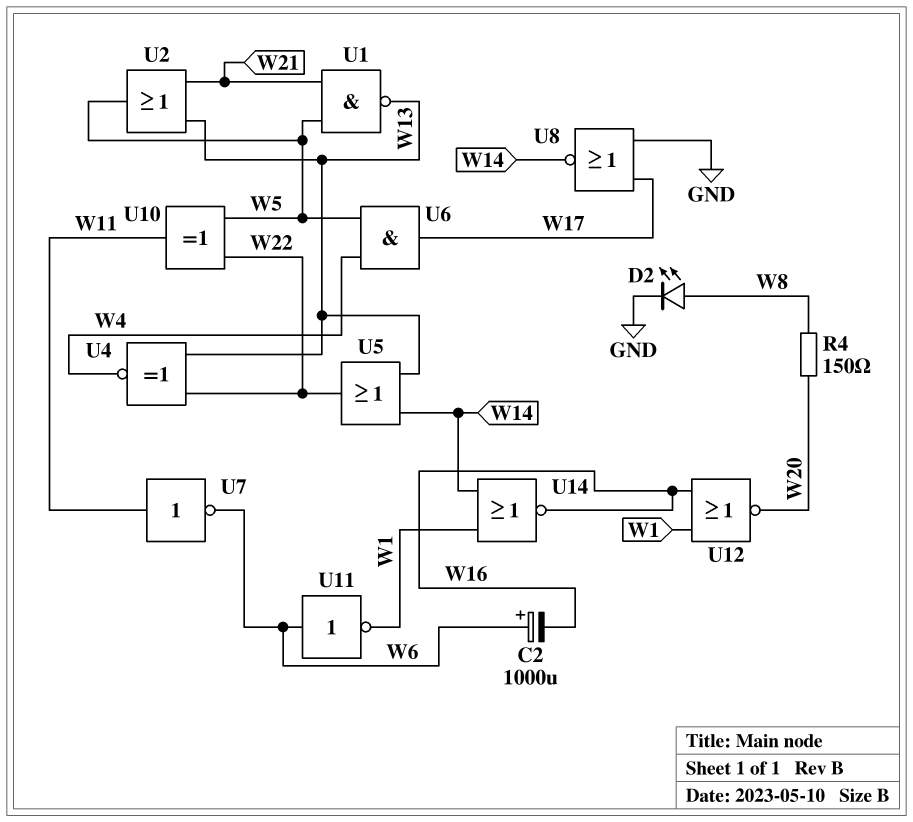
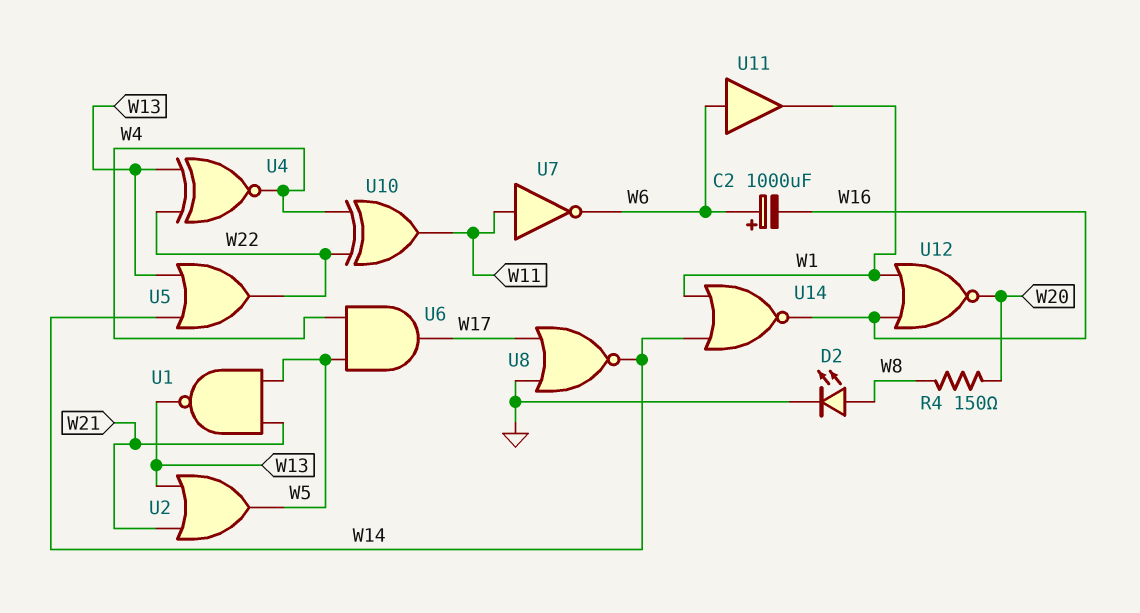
U10: XOR (in W5, in W22, out W11) -> XOR (in W4, in W22, out W11)
U11: NOT (in W6, out W1) -> buffer (in W6, out W1)

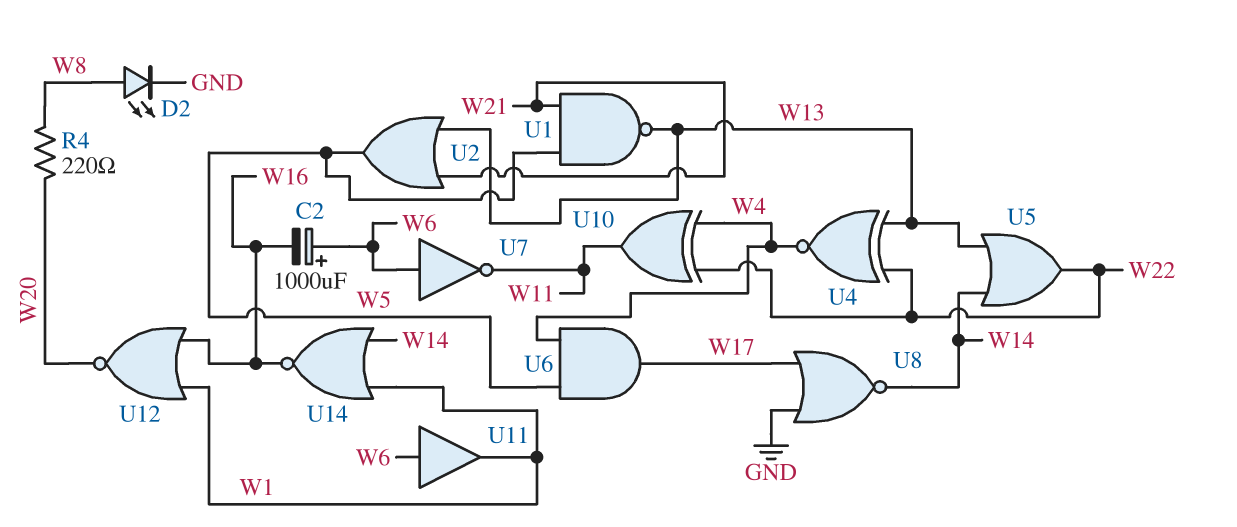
R4: 150 (W8, W20) -> 220 (W8, W20)
U7: NOT (in W11, out W6) -> NOT (in W6, out W11)

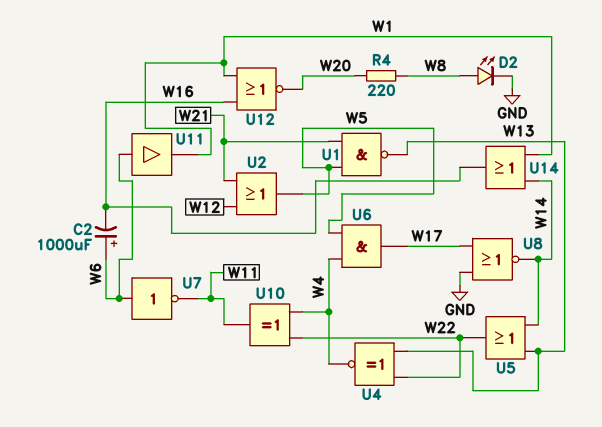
U2: OR (in W13, in W21, out W5) -> OR (in W12, in W21, out W5)
U14: NOR (in W1, in W14, out W16) -> OR (in W1, in W14, out W16)

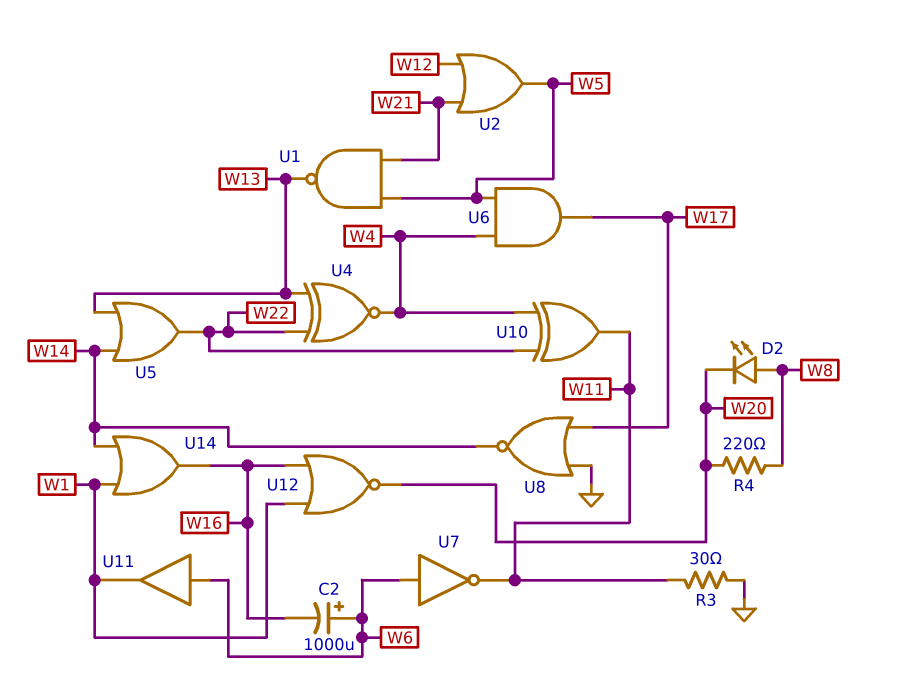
D2: LED (A W8, K GND) -> LED (A W8, K W20)
R3: none -> 30 (GND, W11)

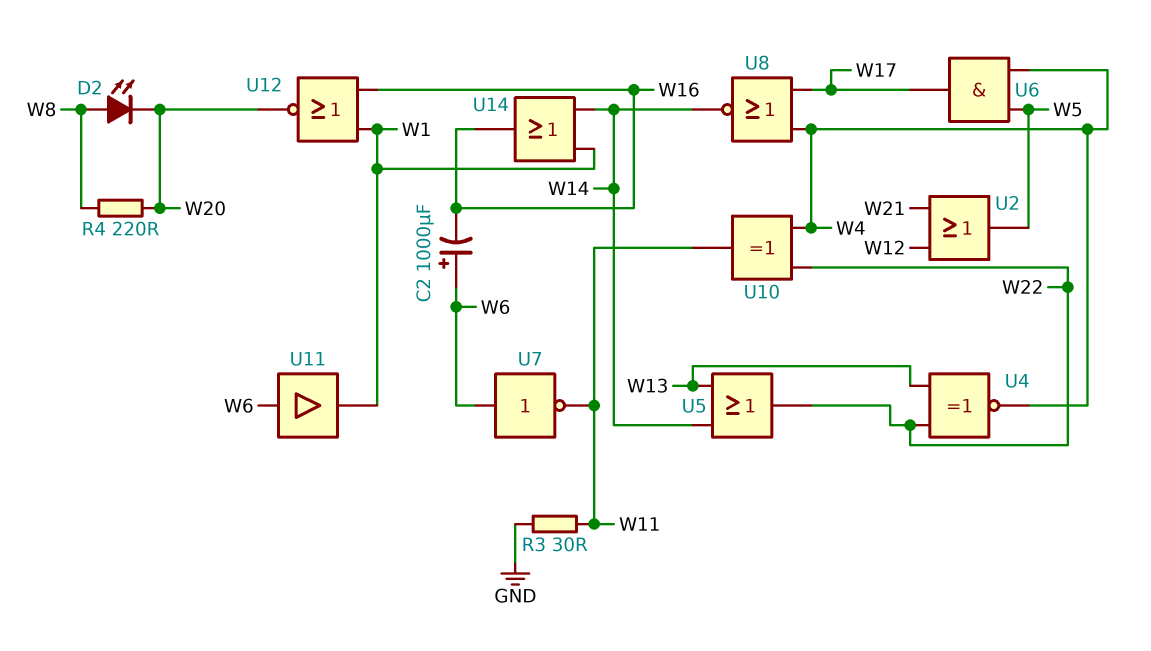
U1: NAND (in W5, in W21, out W13) -> none
U8: NOR (in GND, in W17, out W14) -> NOR (in W4, in W17, out W14)

